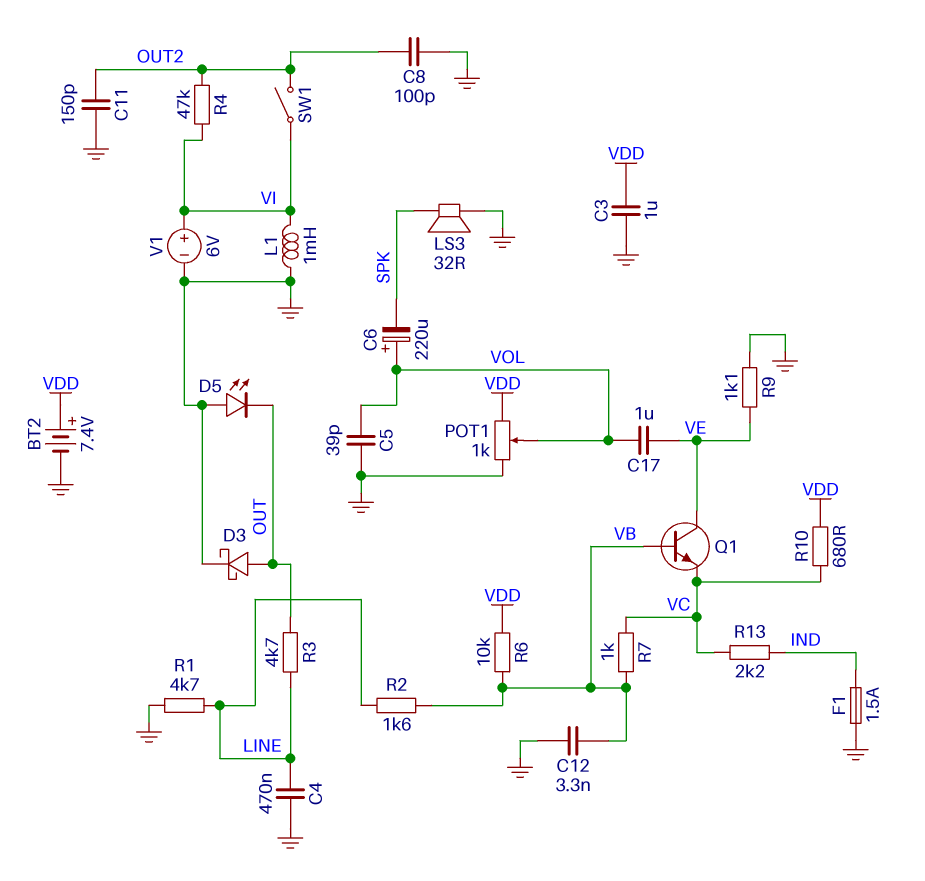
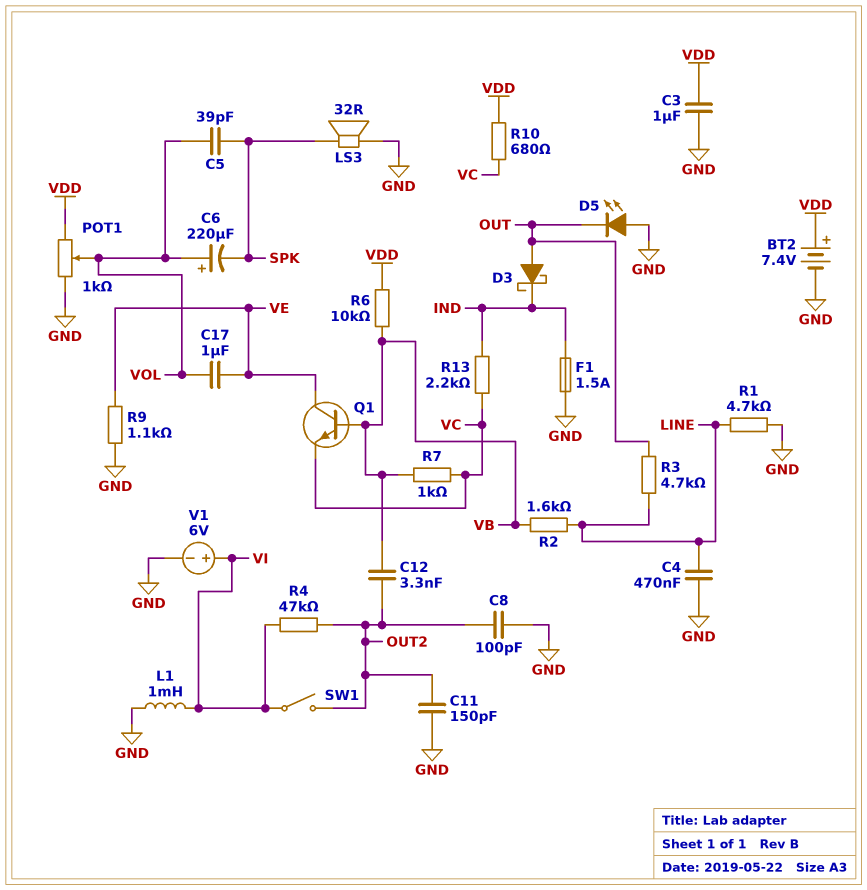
C5: 39pF (GND, VOL) -> 39pF (SPK, VOL)
C12: 3.3nF (GND, VB) -> 3.3nF (OUT2, VB)
D3: schottky (A OUT, K GND) -> schottky (A OUT, K IND)

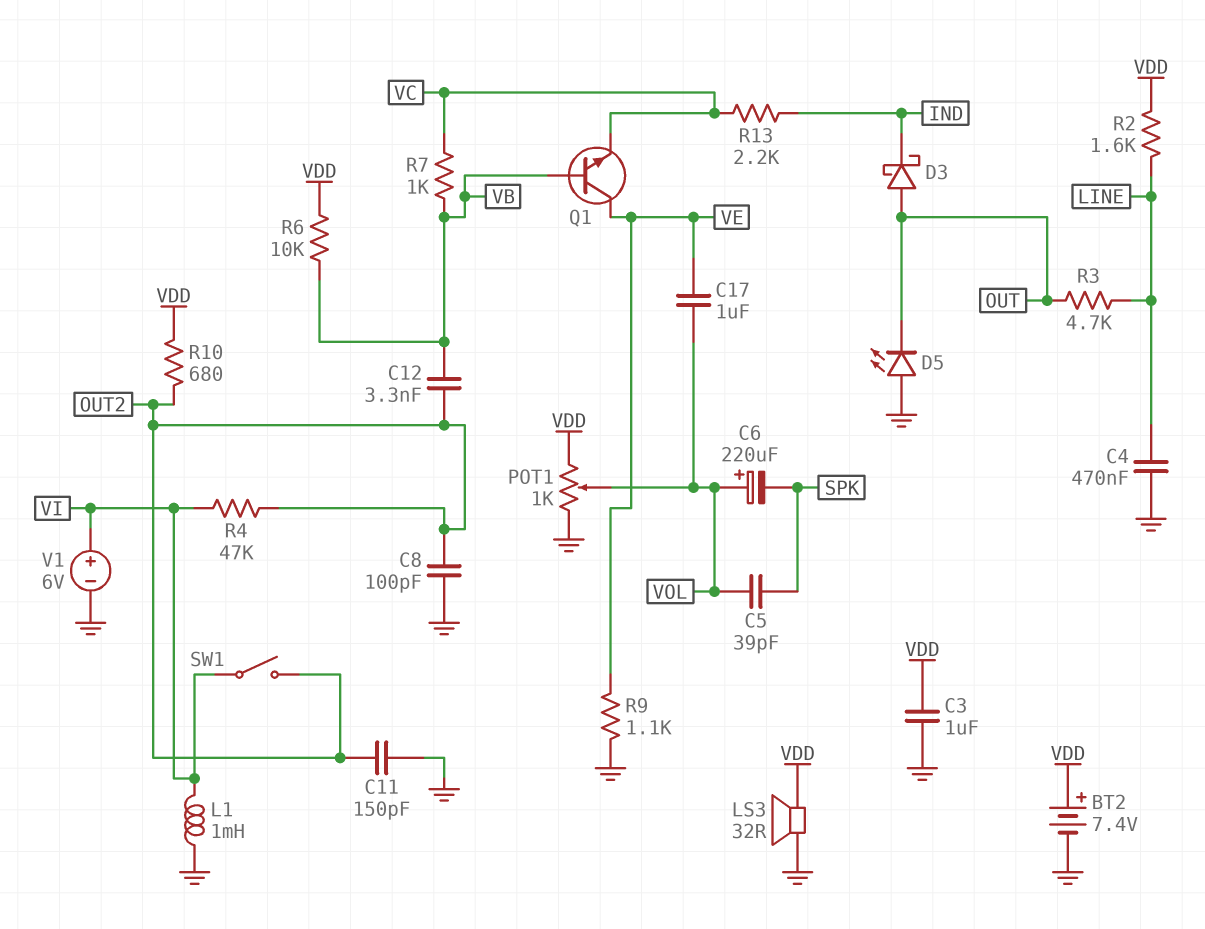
F1: 1.5A (GND, IND) -> none
LS3: speaker 32R (GND, SPK) -> speaker 32R (GND, VDD)
R1: 4.7k (GND, LINE) -> none
R2: 1.6k (LINE, VB) -> 1.6k (LINE, VDD)
R10: 680 (VC, VDD) -> 680 (OUT2, VDD)

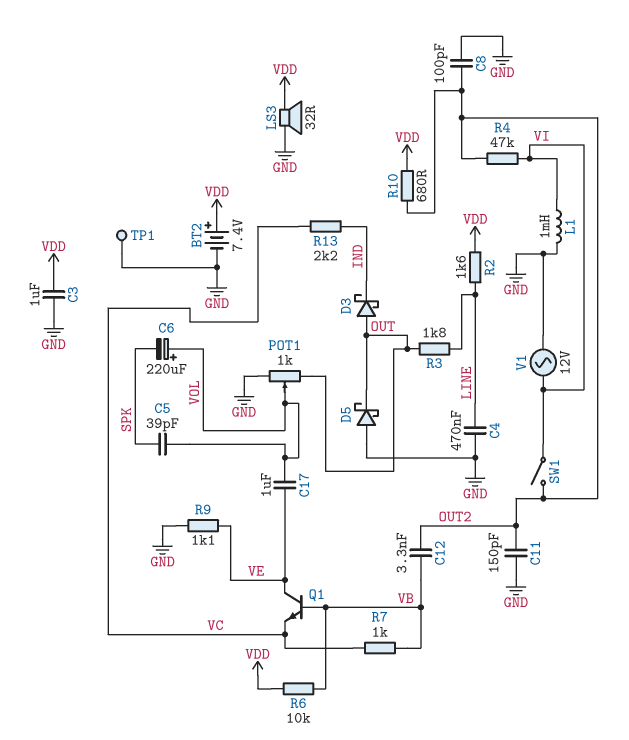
D5: LED (A GND, K OUT) -> schottky (A GND, K OUT)
POT1: 1k (GND, VDD, wiper VOL) -> 1k (GND, OUT, wiper VOL)
R3: 4.7k (LINE, OUT) -> 1.8k (LINE, OUT)
TP1: none -> test point (GND)
V1: 6V (plus VI, minus GND) -> AC 12V (GND, VI)

